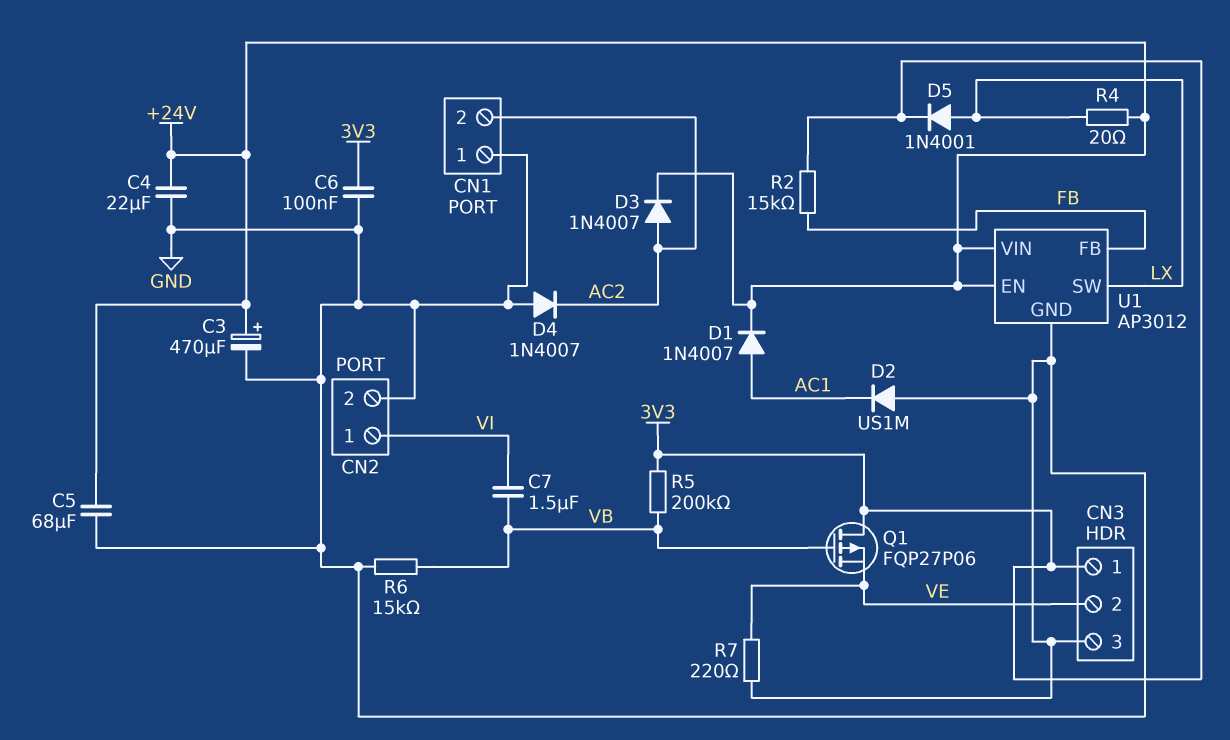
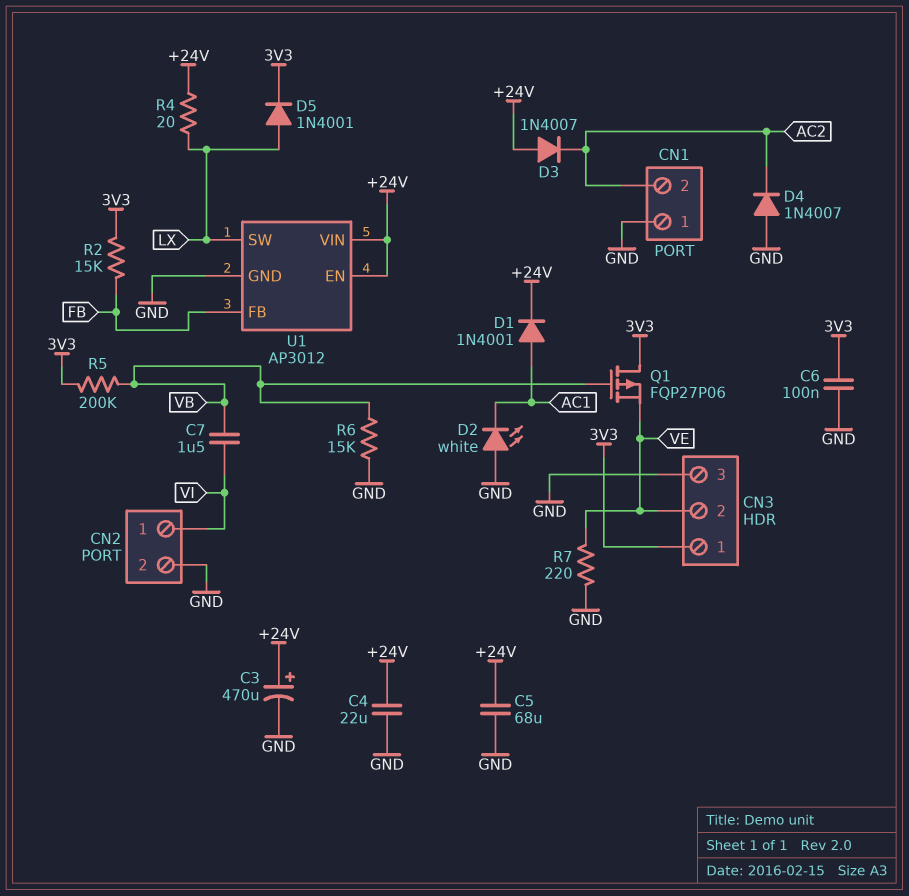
D1: diode 1N4007 (A AC1, K +24V) -> diode 1N4001 (A AC1, K +24V)
D2: diode US1M (A GND, K AC1) -> LED white (A GND, K AC1)
D3: diode 1N4007 (A AC2, K +24V) -> diode 1N4007 (A +24V, K AC2)

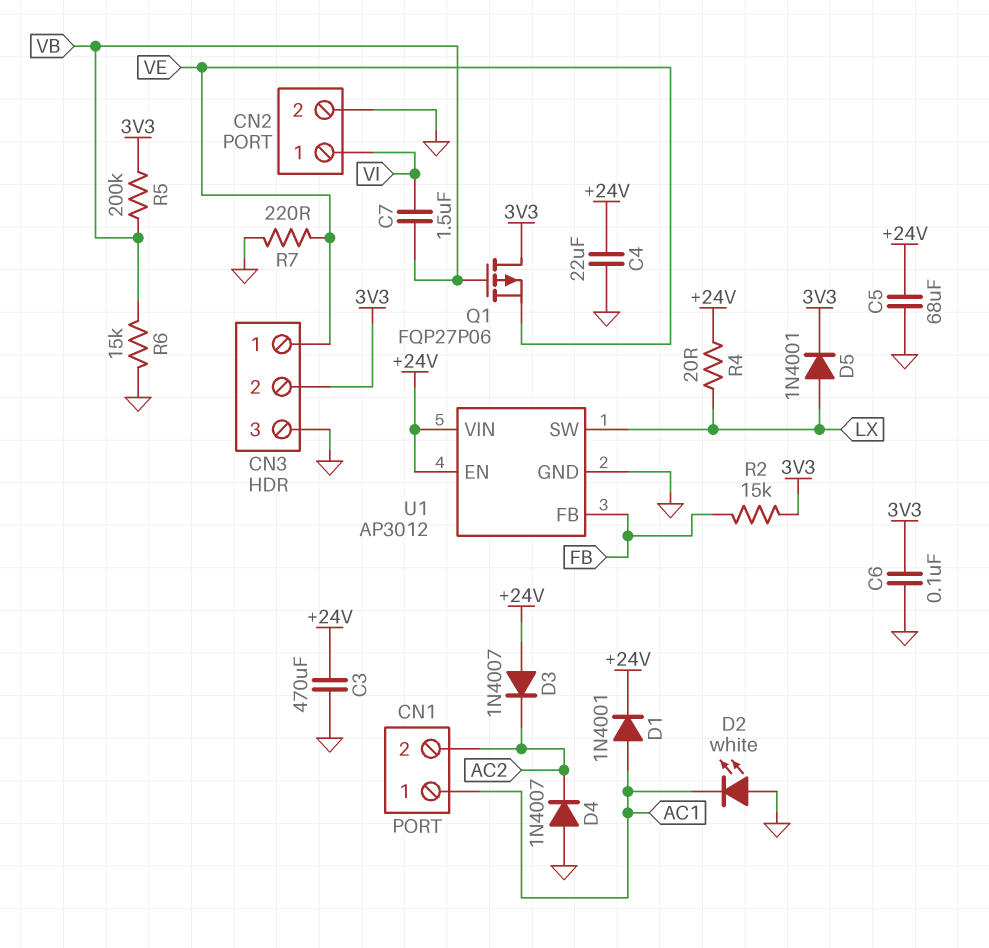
C3: 470uF (plus +24V, minus GND) -> 470uF (+24V, GND)
CN1 pin 1: GND -> AC1
CN3 pin 1: 3V3 -> VE
CN3 pin 2: VE -> 3V3

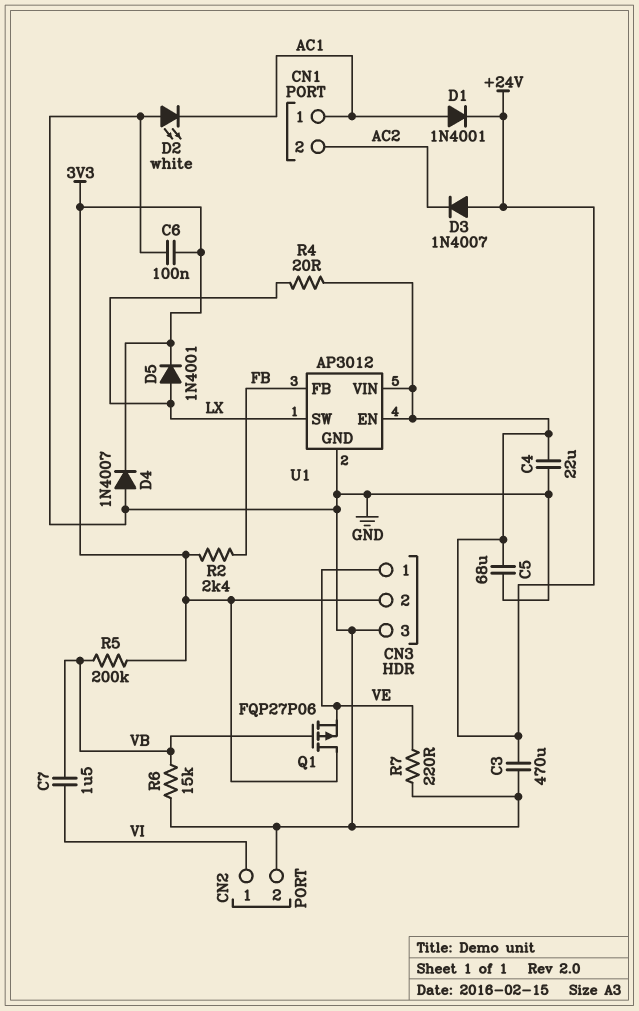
D4: diode 1N4007 (A GND, K AC2) -> diode 1N4007 (A GND, K 3V3)
R2: 15k (3V3, FB) -> 2.4k (3V3, FB)

